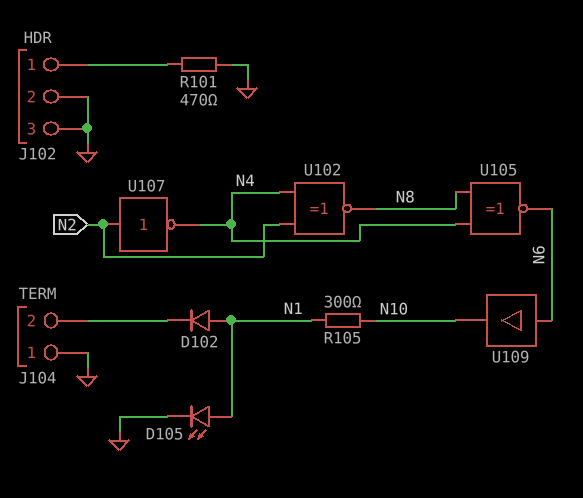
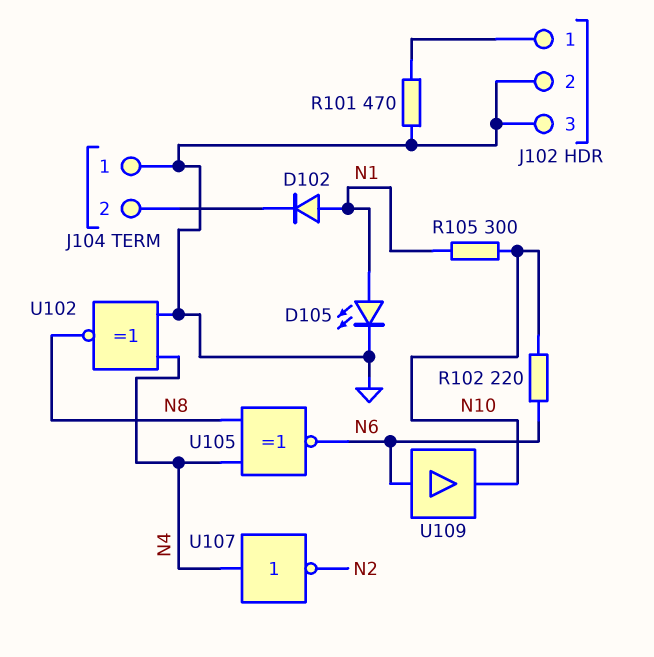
R102: none -> 220 (N6, N10)
U102: XNOR (in N2, in N4, out N8) -> XNOR (in GND, in N4, out N8)
U107: NOT (in N2, out N4) -> NOT (in N4, out N2)

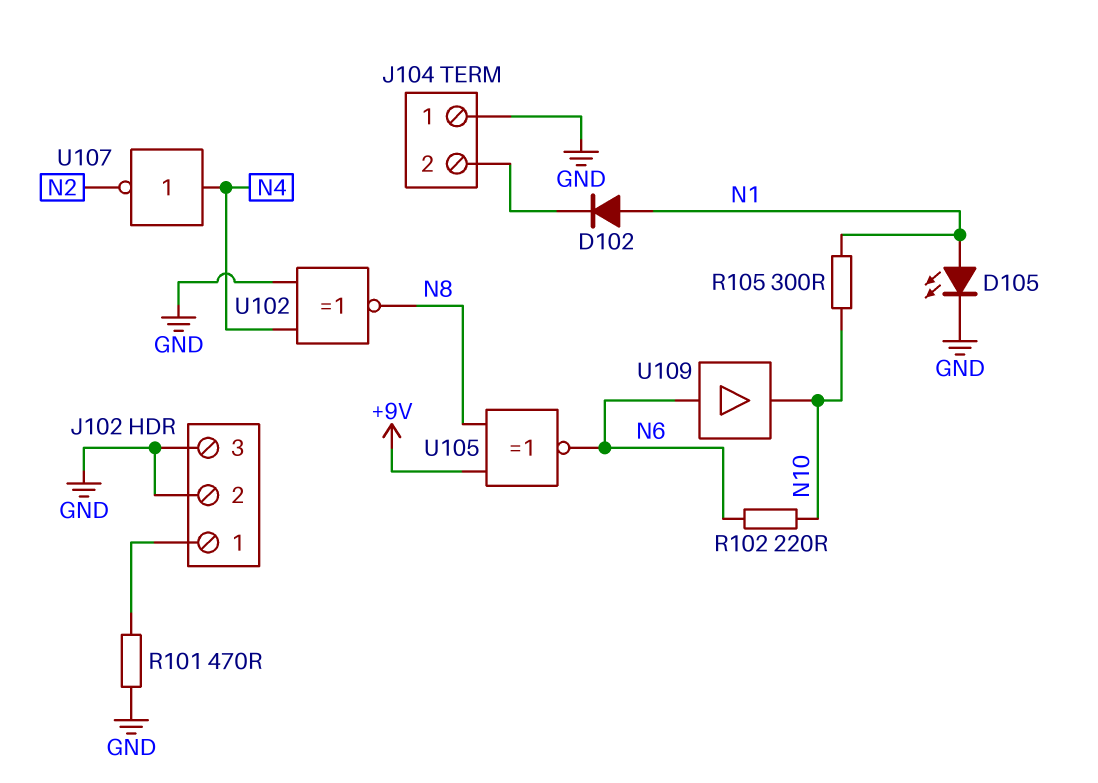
U105: XNOR (in N4, in N8, out N6) -> XNOR (in +9V, in N8, out N6)

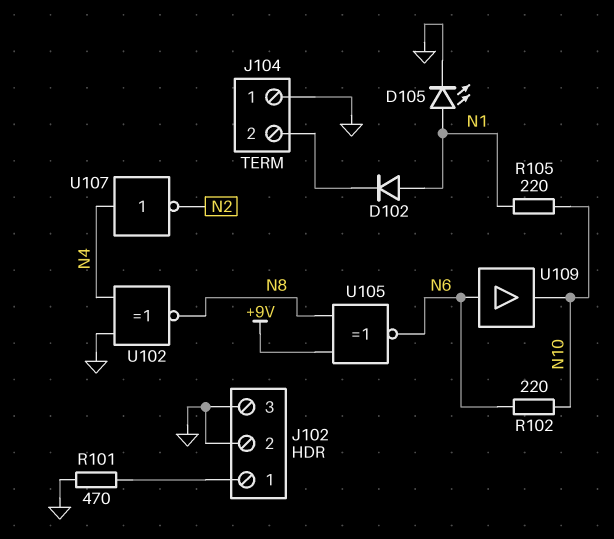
R105: 300 (N1, N10) -> 220 (N1, N10)

